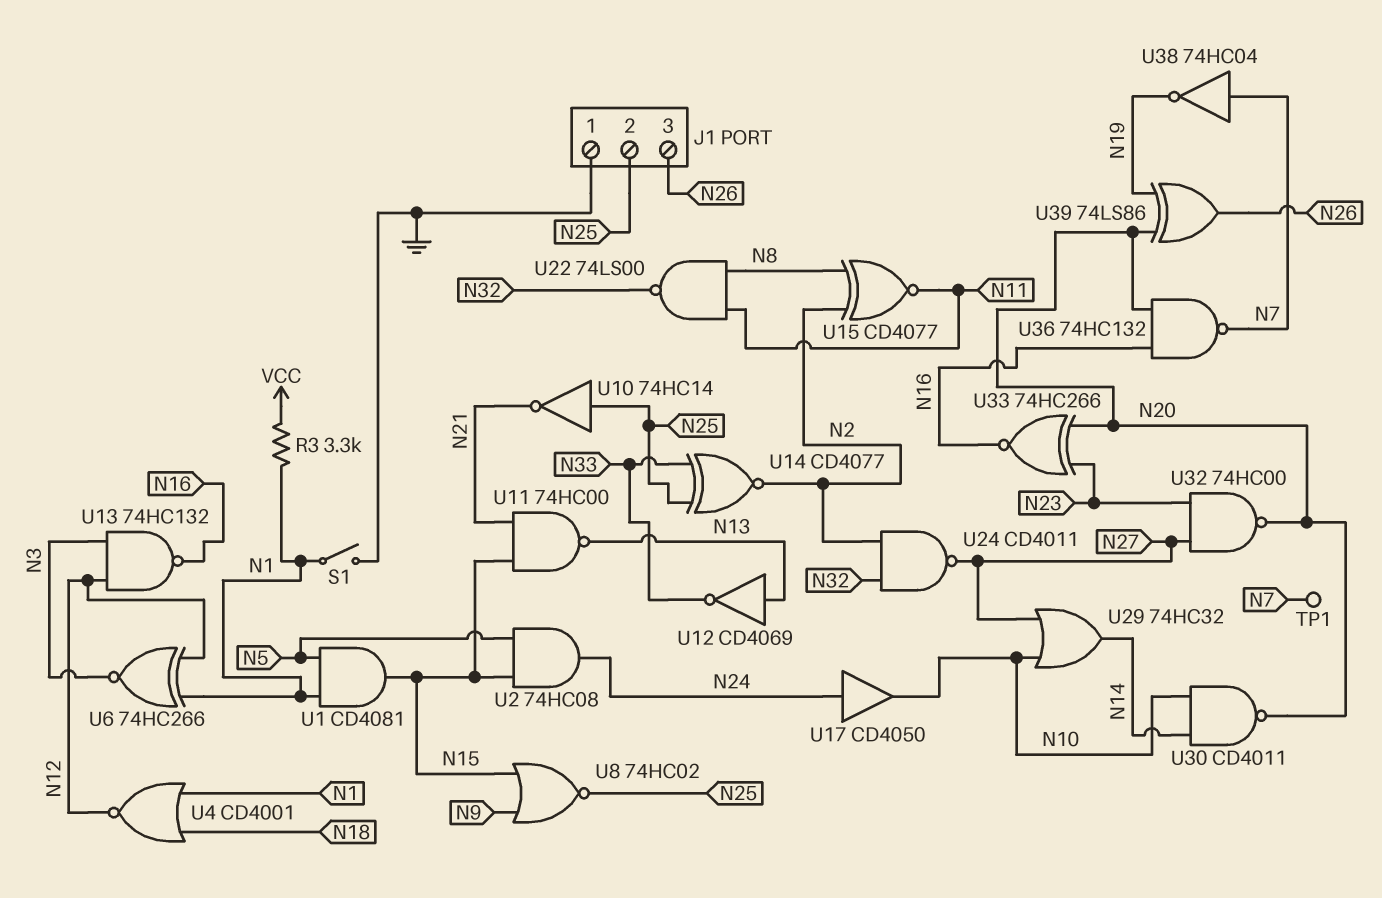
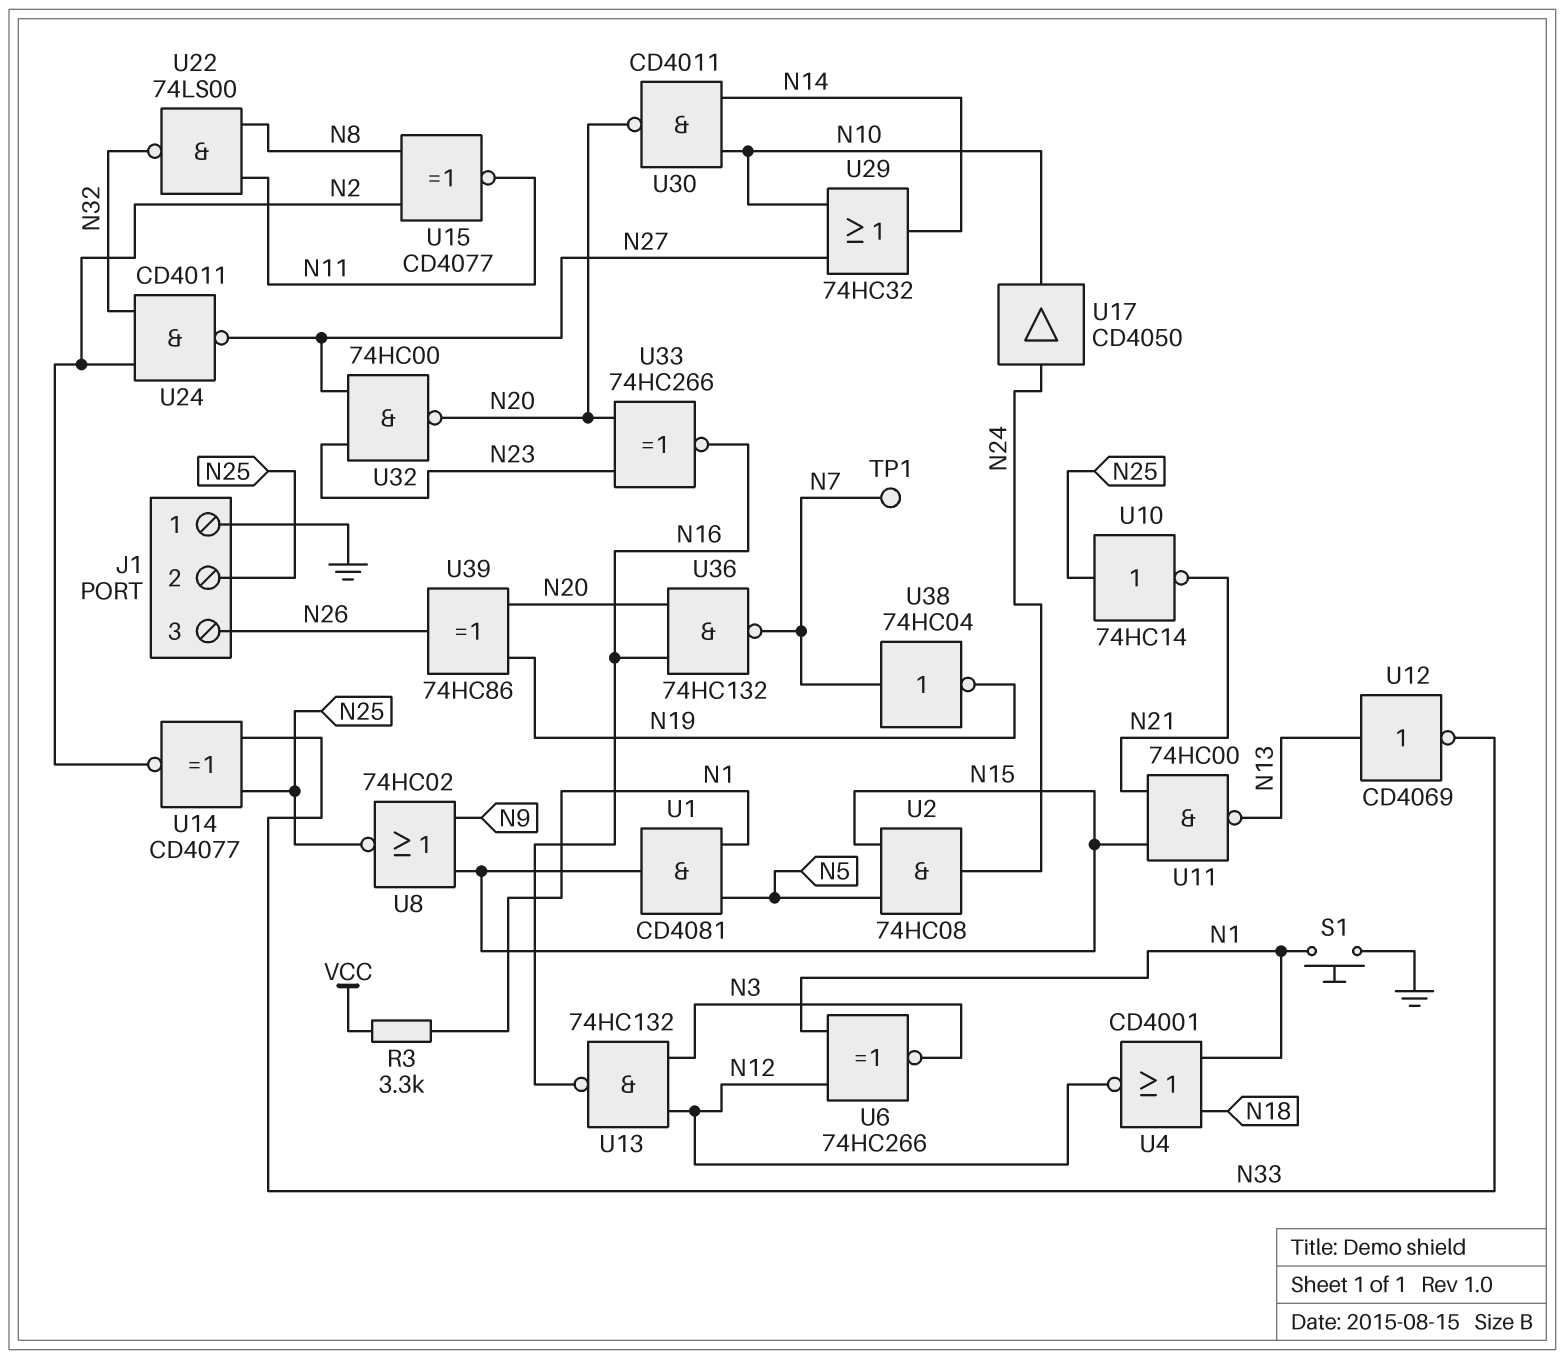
S1: switch (GND, N1) -> button (GND, N1)
U39: XOR 74LS86 (in N19, in N20, out N26) -> XOR 74HC86 (in N19, in N20, out N26)

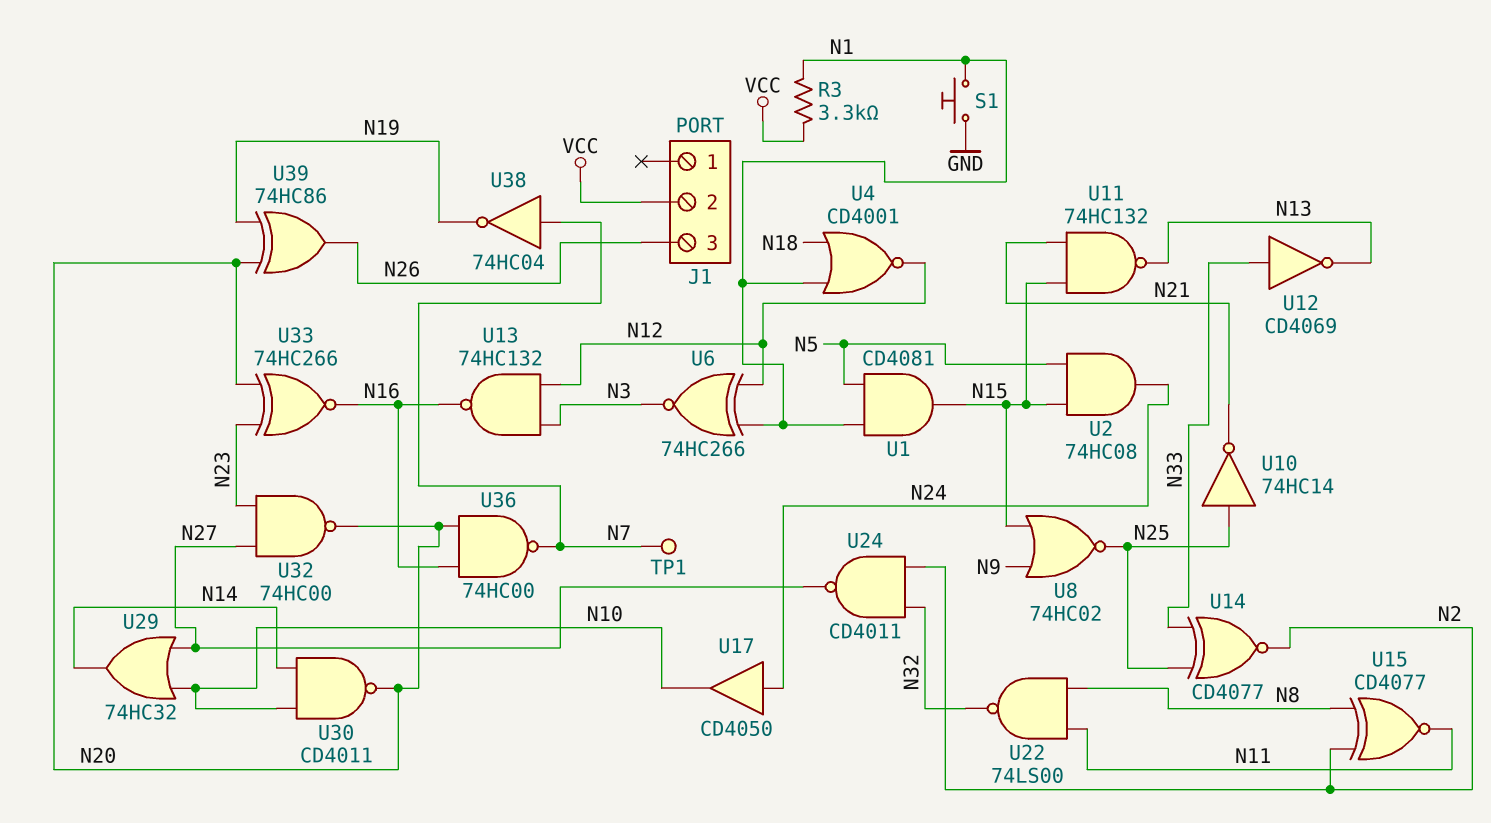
J1 pin 1: GND -> none
J1 pin 2: N25 -> VCC
U11: NAND 74HC00 (in N15, in N21, out N13) -> NAND 74HC132 (in N15, in N21, out N13)
U12: NOT CD4069 (in N13, out N33) -> NOT CD4069 (in N33, out N13)
U36: NAND 74HC132 (in N16, in N20, out N7) -> NAND 74HC00 (in N16, in N20, out N7)

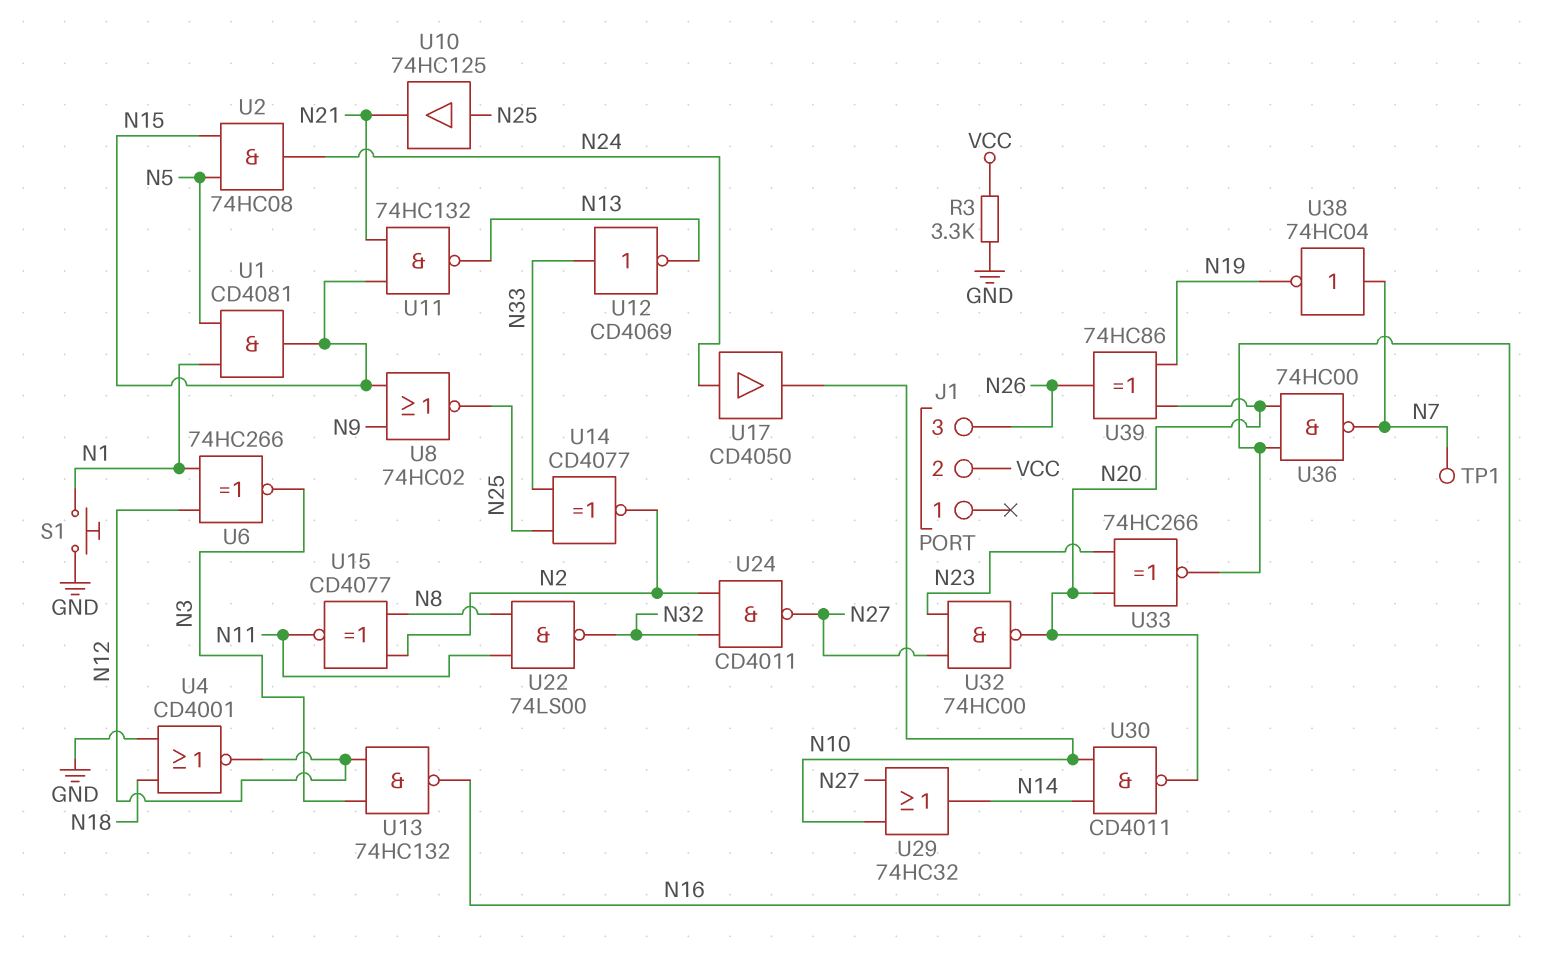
R3: 3.3k (N1, VCC) -> 3.3k (GND, VCC)
U4: NOR CD4001 (in N1, in N18, out N12) -> NOR CD4001 (in GND, in N18, out N12)
U10: NOT 74HC14 (in N25, out N21) -> buffer 74HC125 (in N25, out N21)

